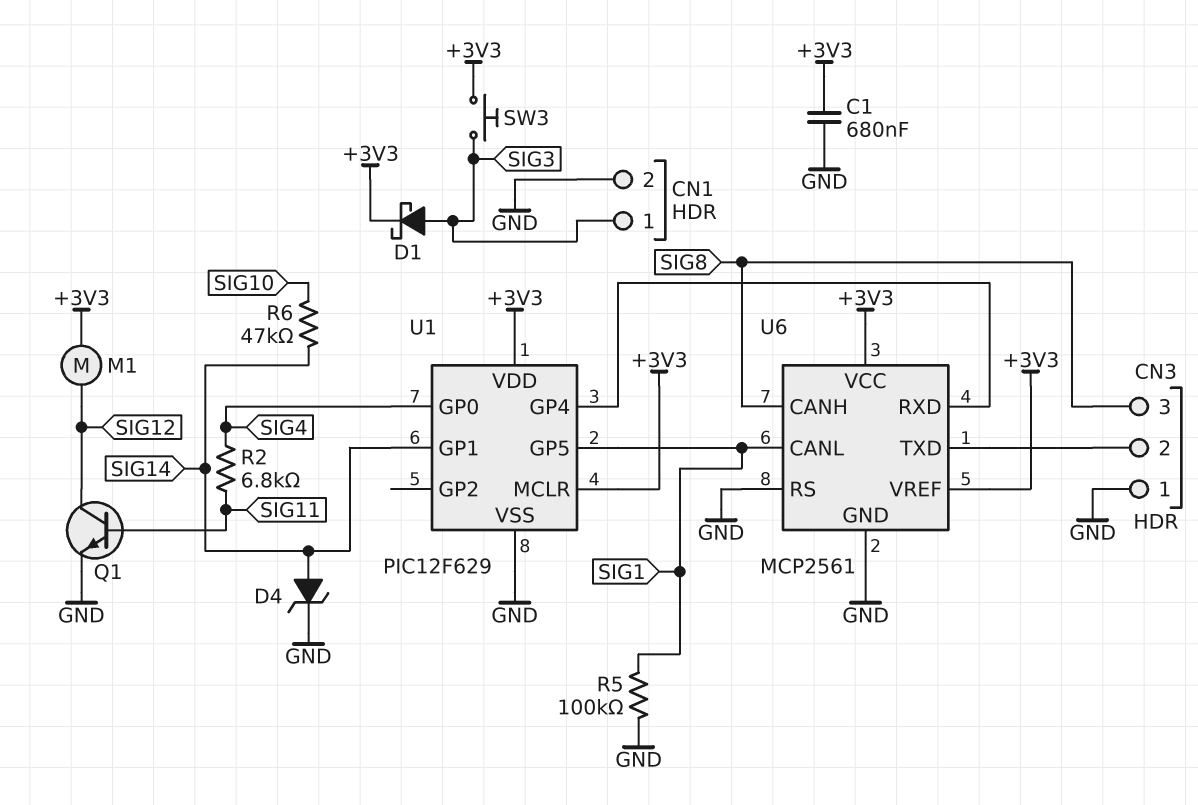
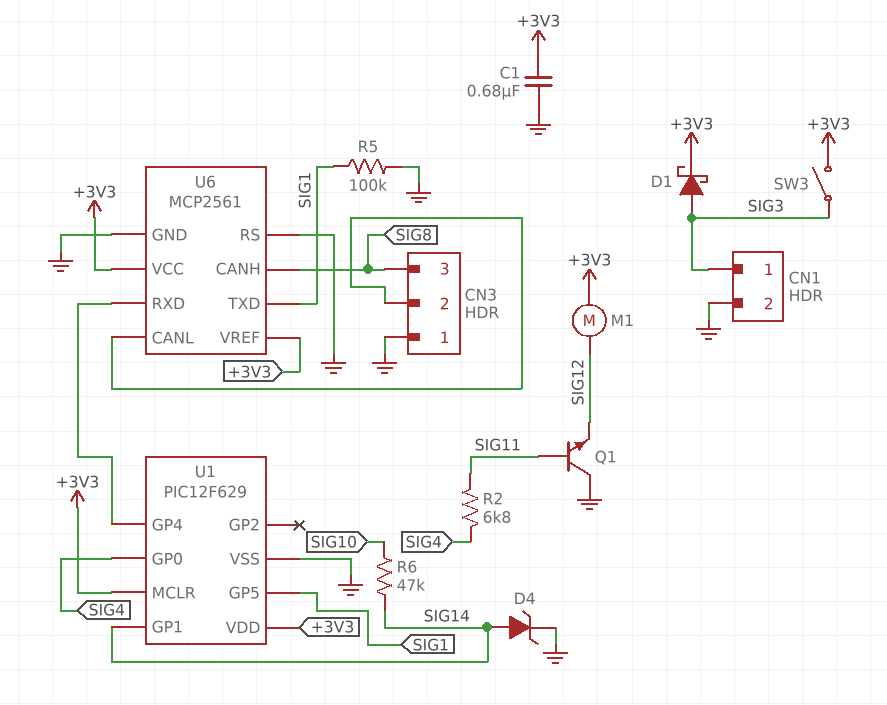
Q1: NPN (B SIG11, C SIG12, E GND) -> NPN (B SIG11, C GND, E SIG12)
SW3: button (+3V3, SIG3) -> switch (+3V3, SIG3)
U6 pin CANL: SIG1 -> CN3/2
U6 pin TXD: CN3/2 -> SIG1

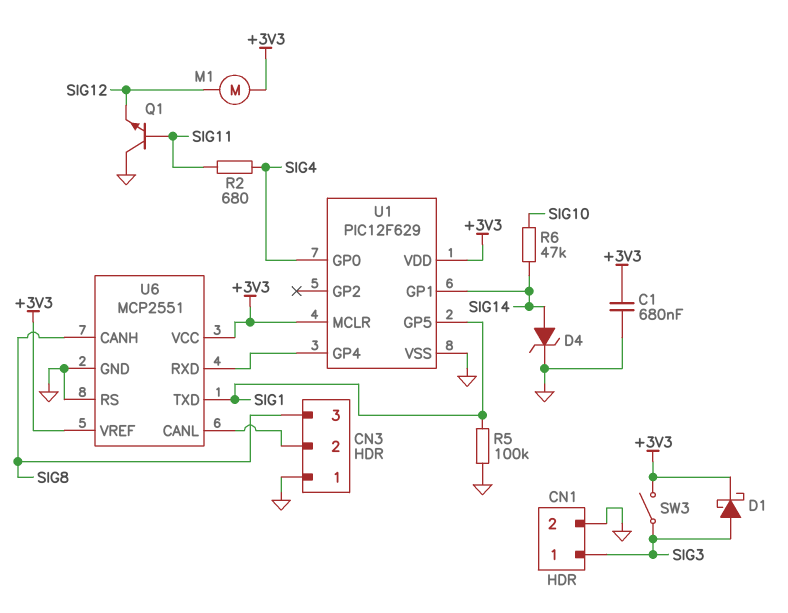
R2: 6.8k (SIG4, SIG11) -> 680 (SIG4, SIG11)
U6: MCP2561 -> MCP2551

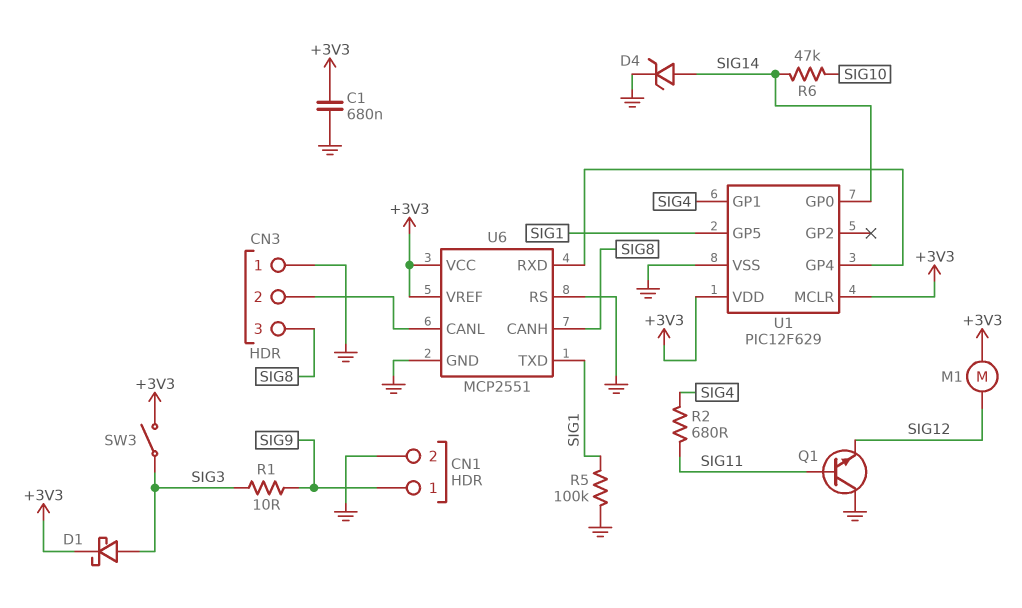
CN1 pin 1: SIG3 -> SIG9
R1: none -> 10 (SIG3, SIG9)
U1 pin GP0: SIG4 -> SIG14
U1 pin GP1: SIG14 -> SIG4

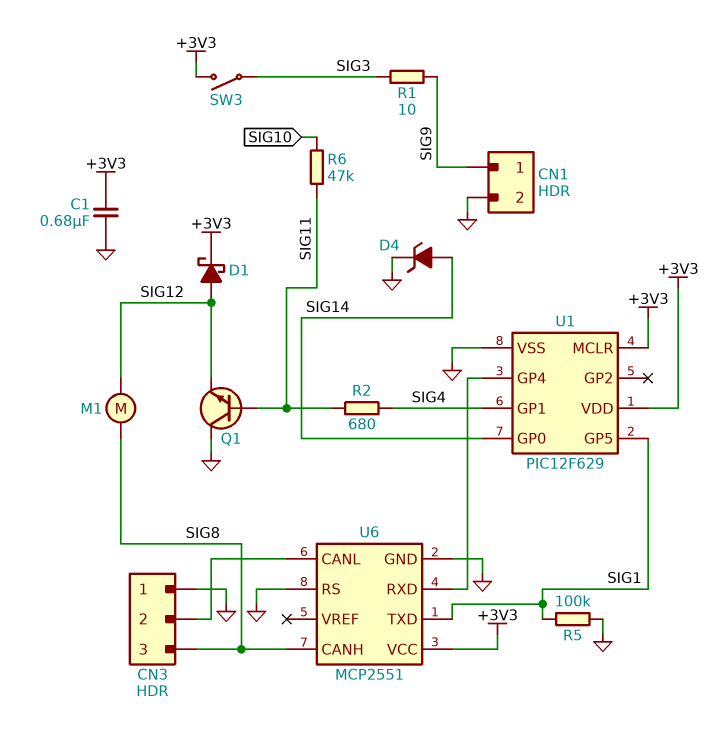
D1: schottky (A SIG3, K +3V3) -> schottky (A SIG12, K +3V3)
M1: motor (+3V3, SIG12) -> motor (SIG8, SIG12)
R6: 47k (SIG10, SIG14) -> 47k (SIG10, SIG11)
U6 pin VREF: +3V3 -> none

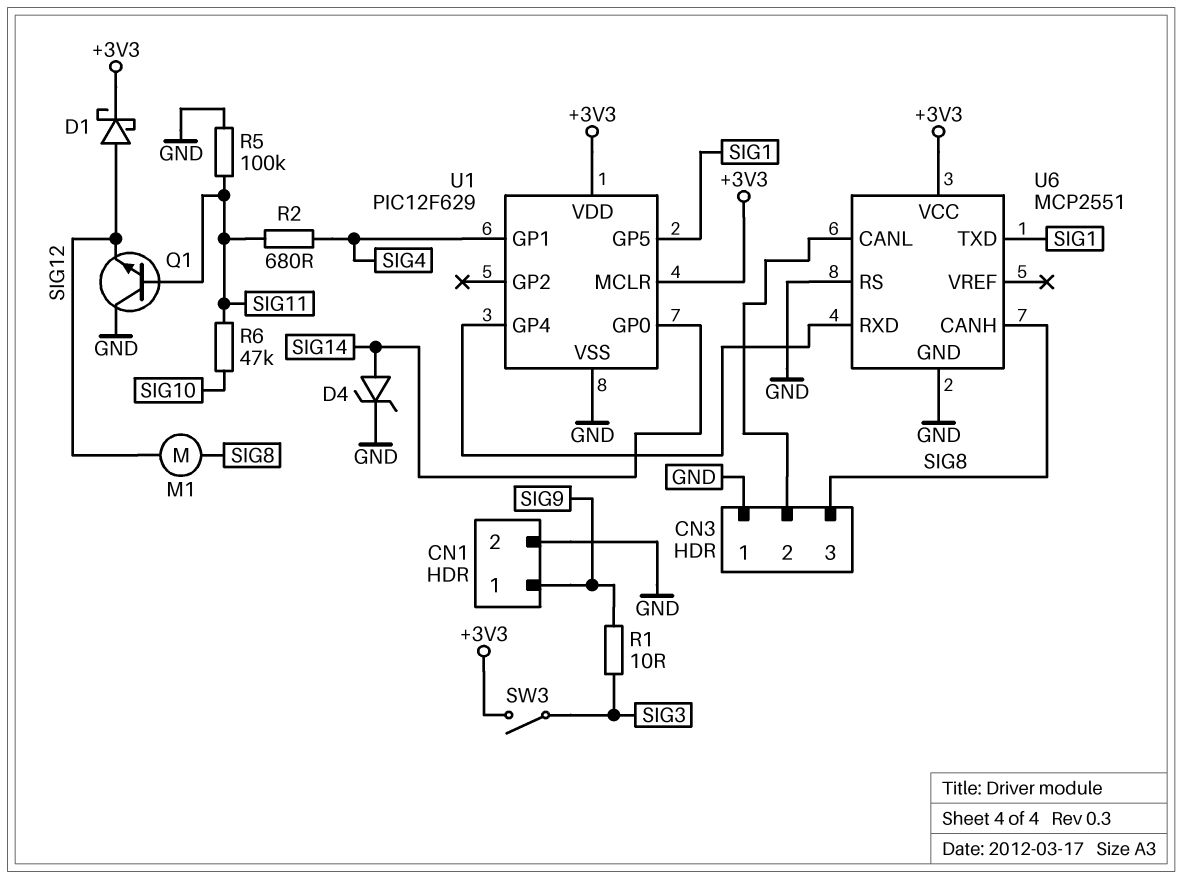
C1: 680nF (+3V3, GND) -> none
R5: 100k (GND, SIG1) -> 100k (GND, SIG11)

